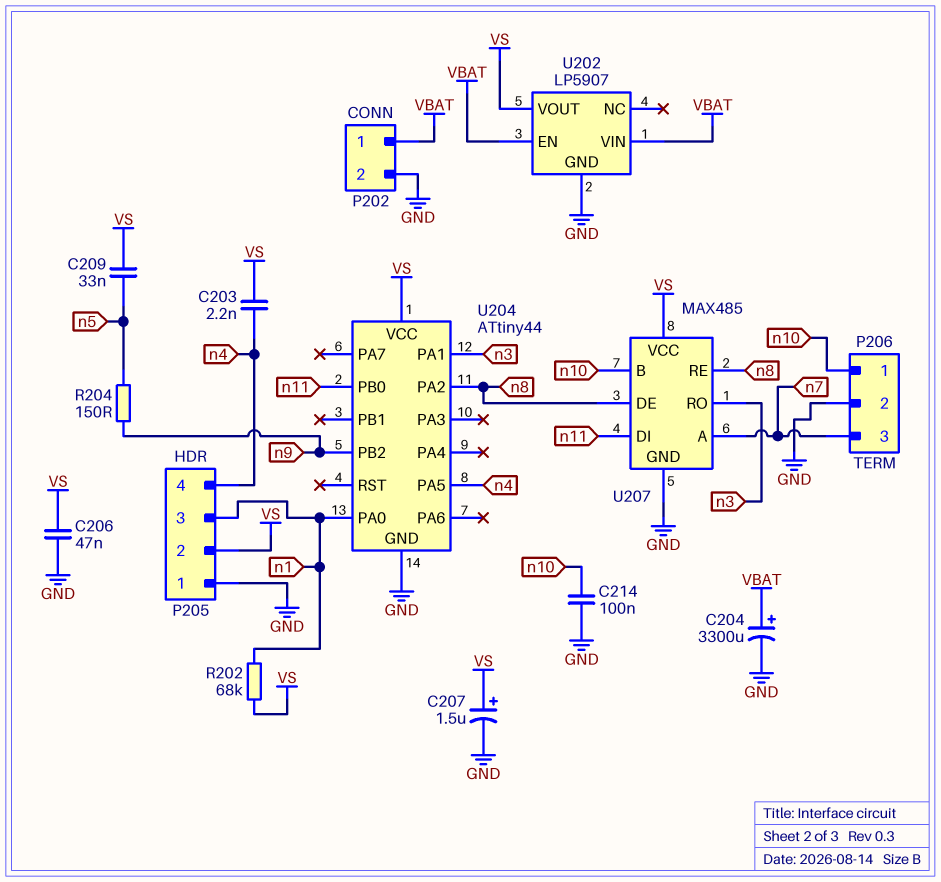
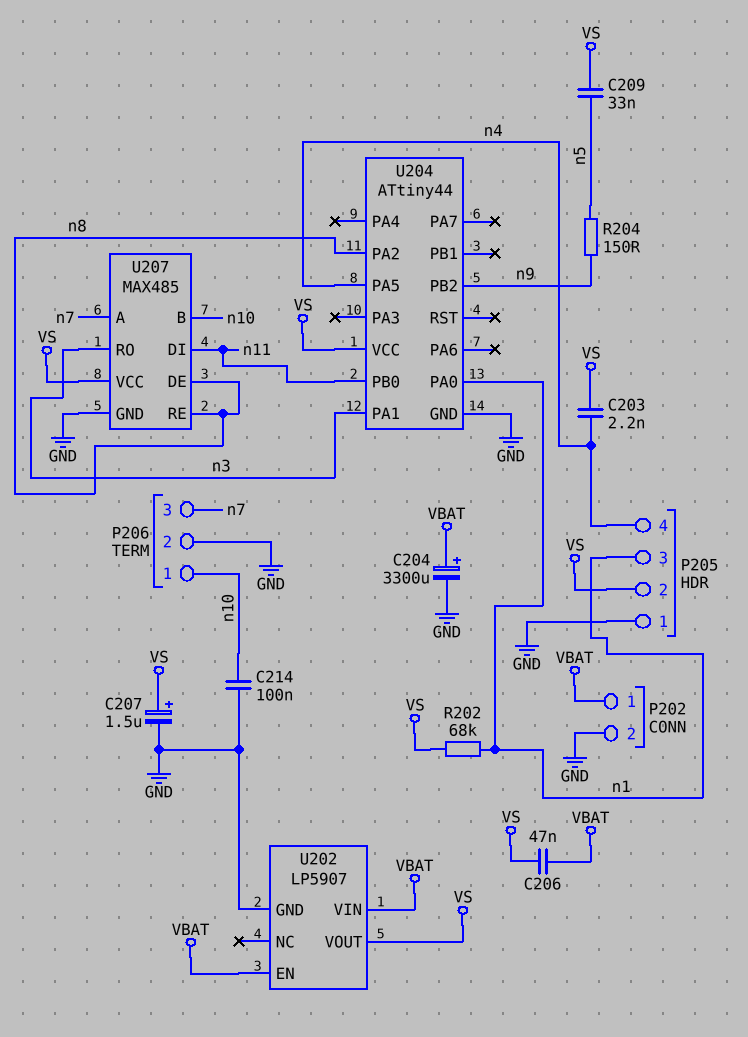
C206: 47nF (GND, VS) -> 47nF (VBAT, VS)

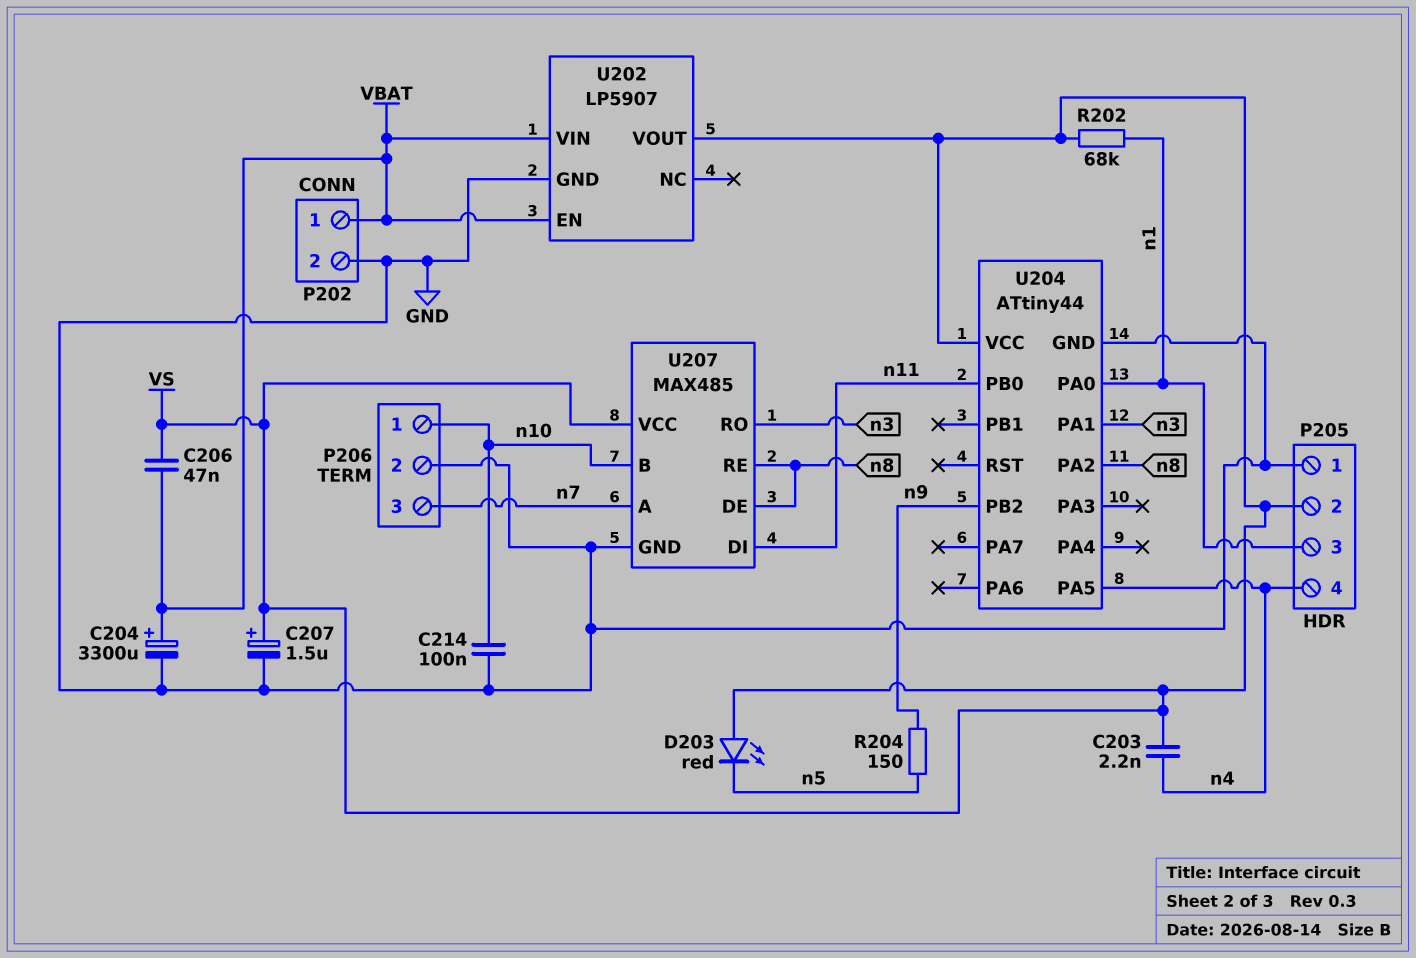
C209: 33nF (VS, n5) -> none
D203: none -> LED red (A VS, K n5)

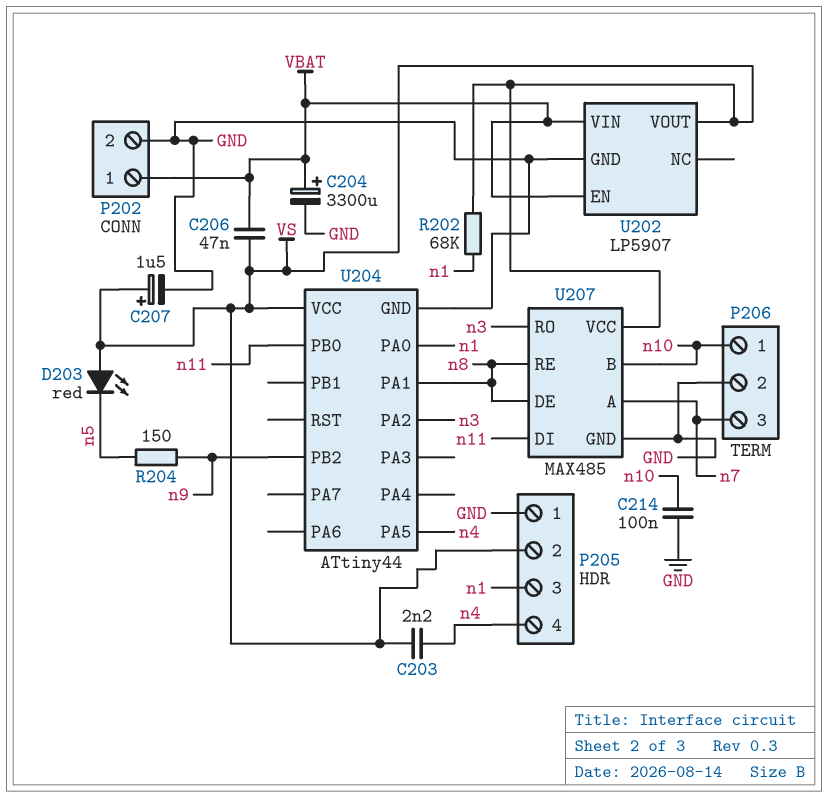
U204 pin PA1: n3 -> n8
U204 pin PA2: n8 -> n3

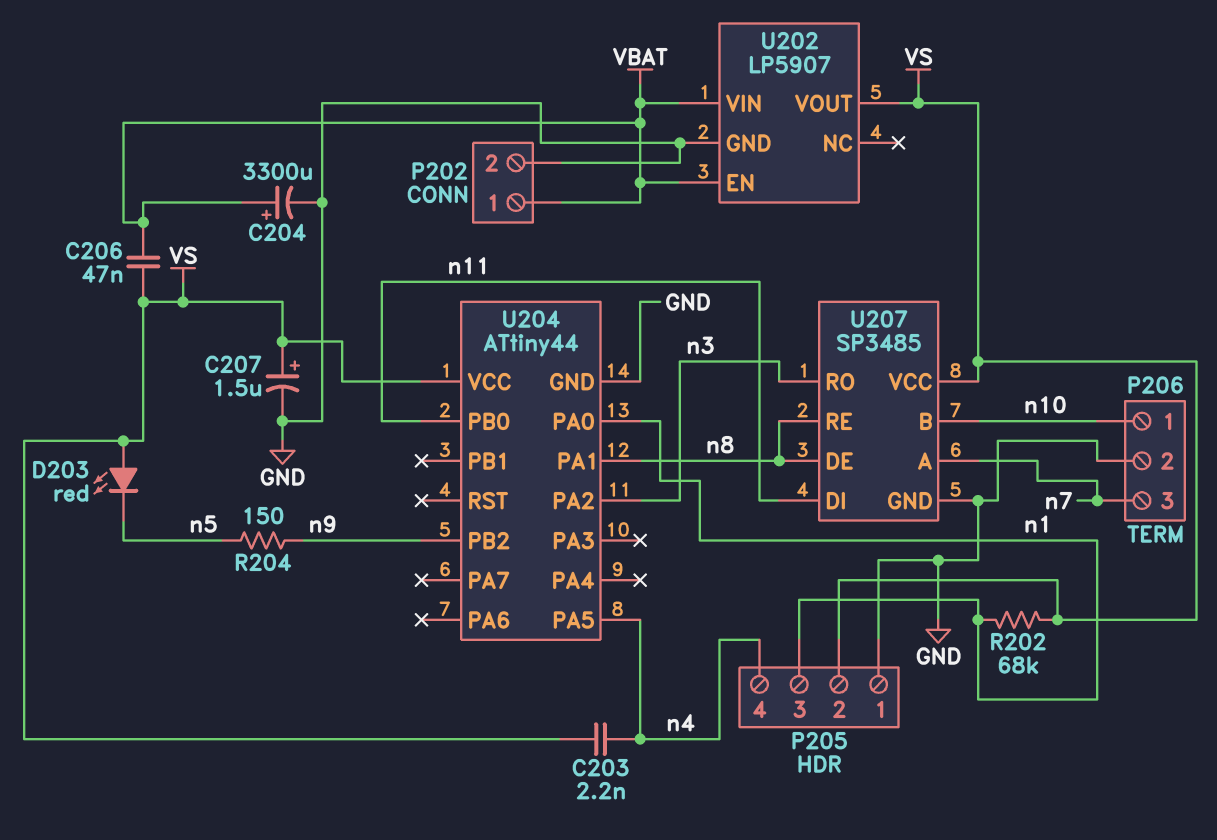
C214: 100nF (GND, n10) -> none
U207: MAX485 -> SP3485

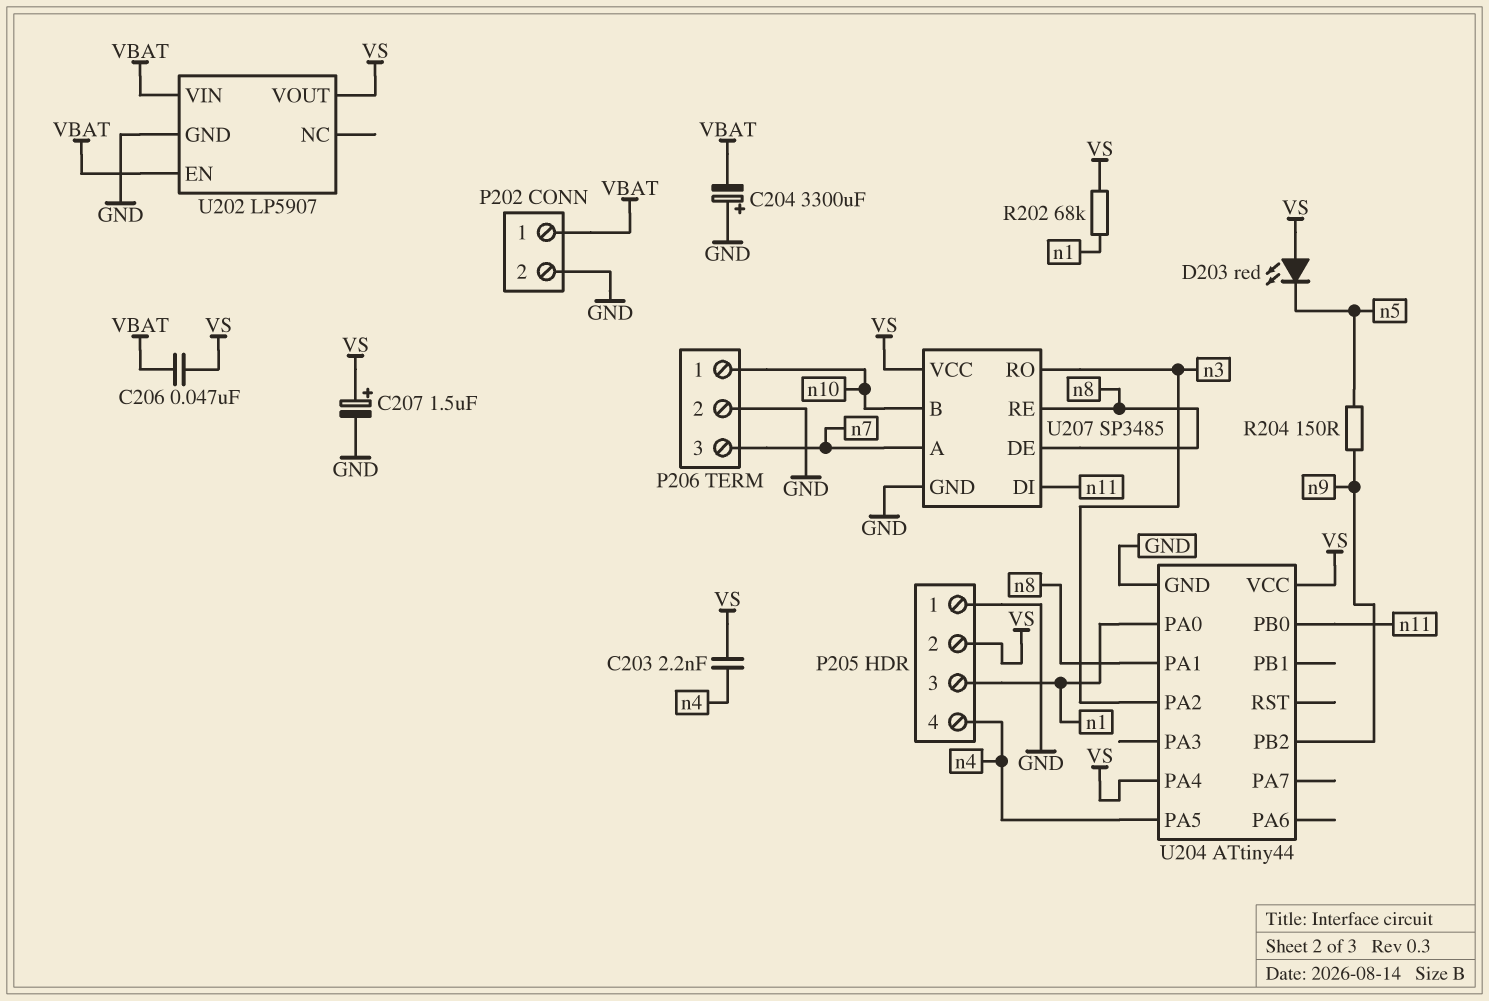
C204: 3300uF (plus VBAT, minus GND) -> 3300uF (plus GND, minus VBAT)
U204 pin PA4: none -> VS

